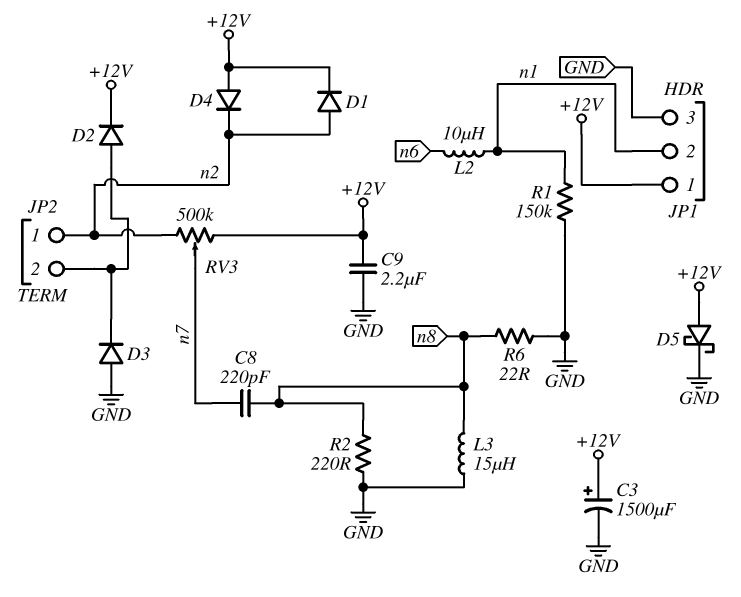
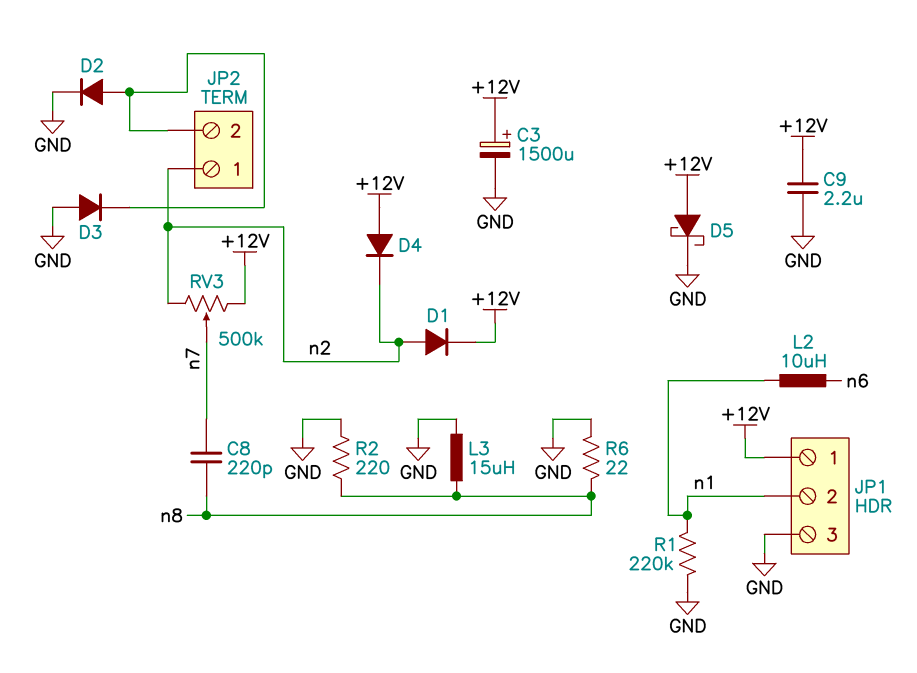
D2: diode (A JP2/2, K +12V) -> diode (A JP2/2, K GND)
R1: 150k (GND, n1) -> 220k (GND, n1)

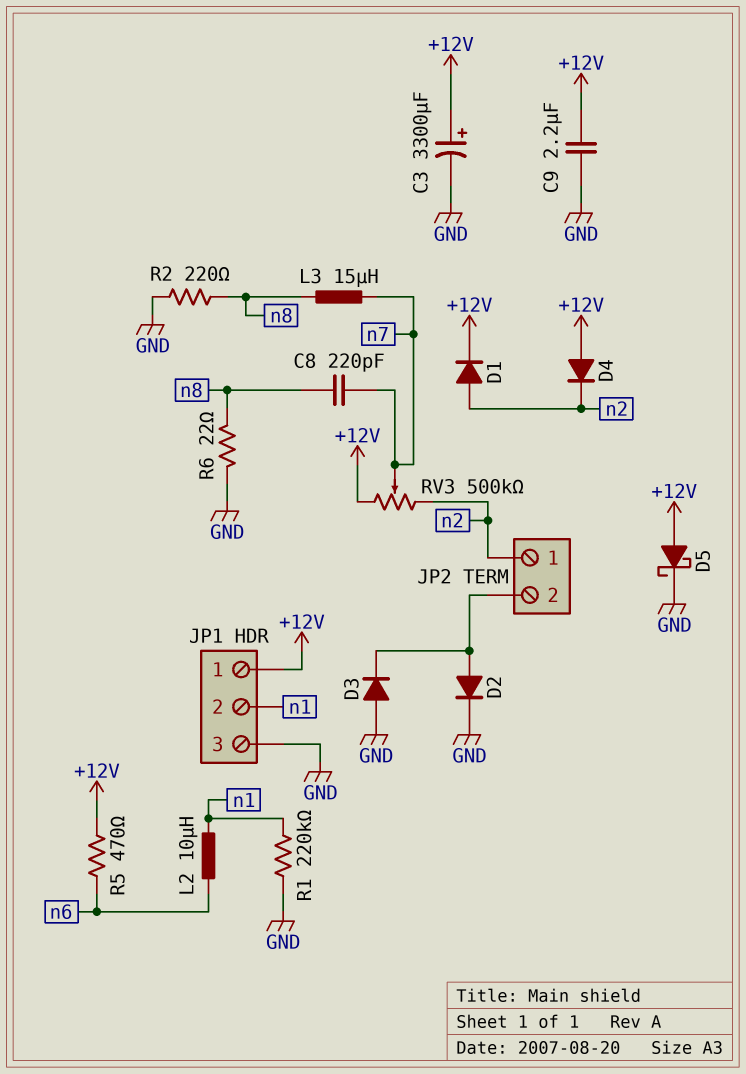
C3: 1500uF (plus +12V, minus GND) -> 3300uF (plus +12V, minus GND)
L3: 15uH (GND, n8) -> 15uH (n7, n8)
R5: none -> 470 (+12V, n6)

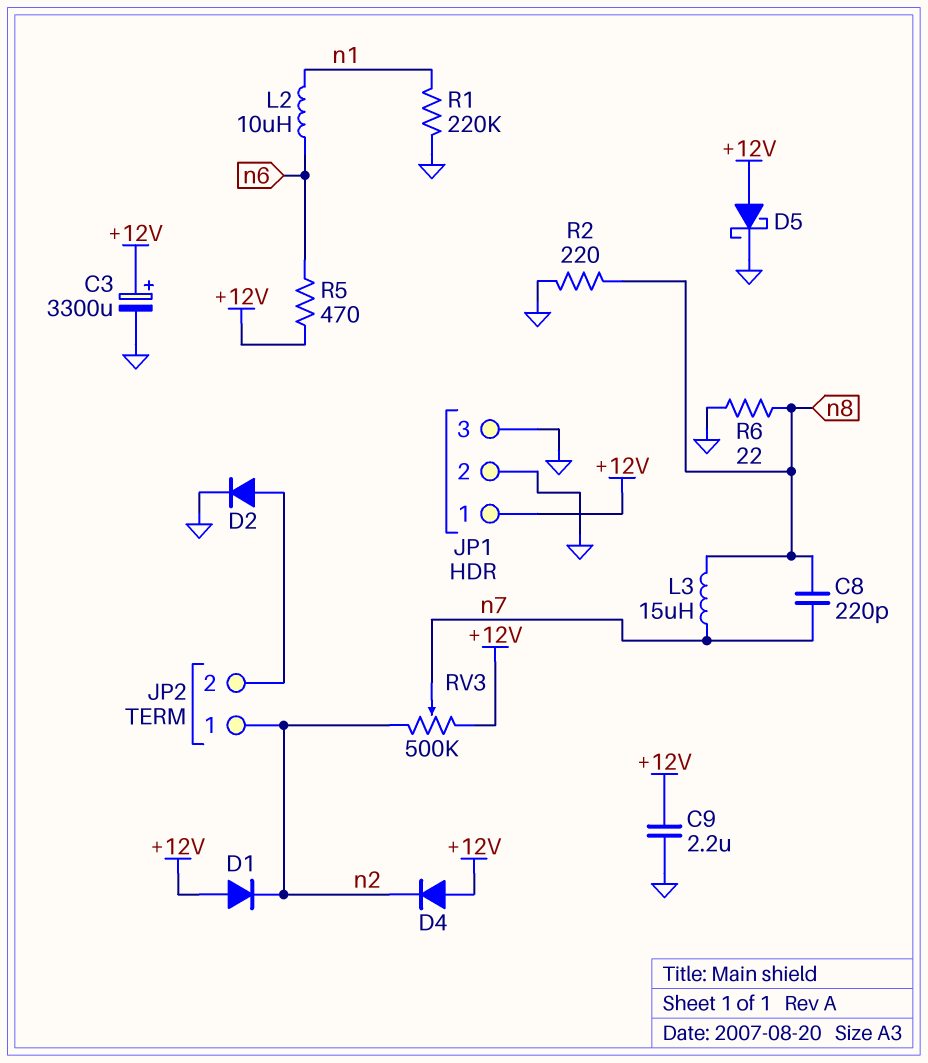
D1: diode (A n2, K +12V) -> diode (A +12V, K n2)
D3: diode (A GND, K JP2/2) -> none
JP1 pin 2: n1 -> GND

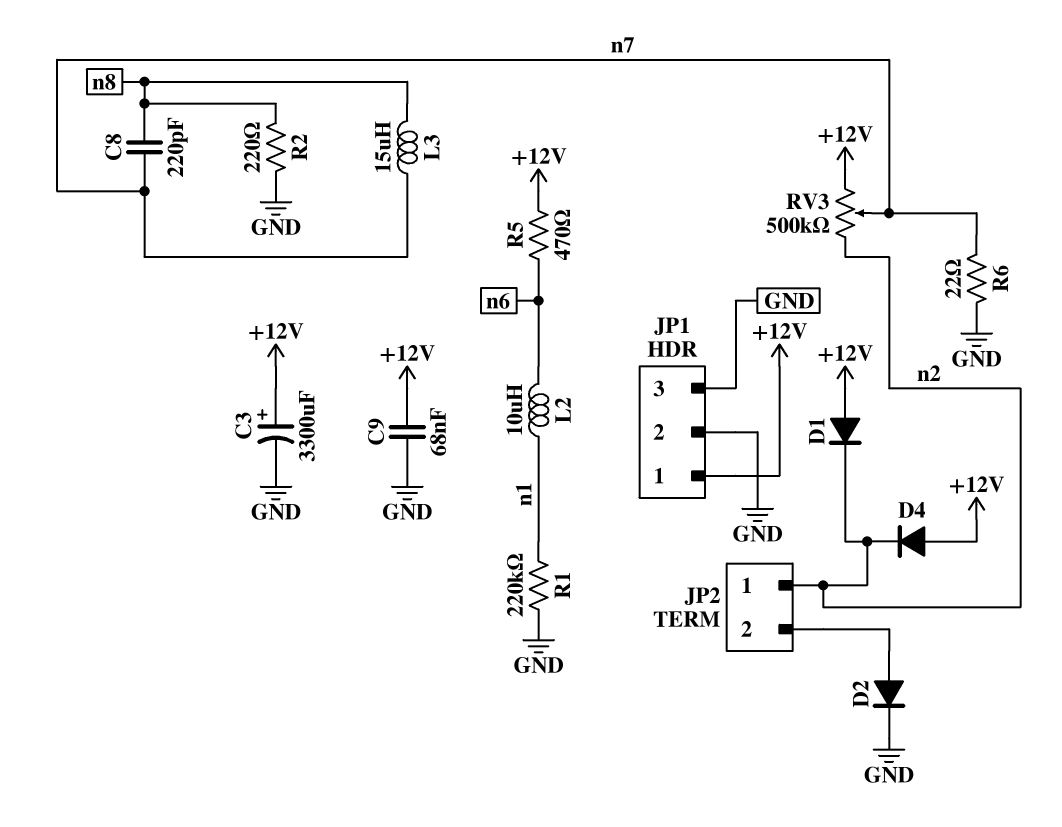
C9: 2.2uF (+12V, GND) -> 68nF (+12V, GND)
D5: schottky (A +12V, K GND) -> none
R6: 22 (GND, n8) -> 22 (GND, n7)

